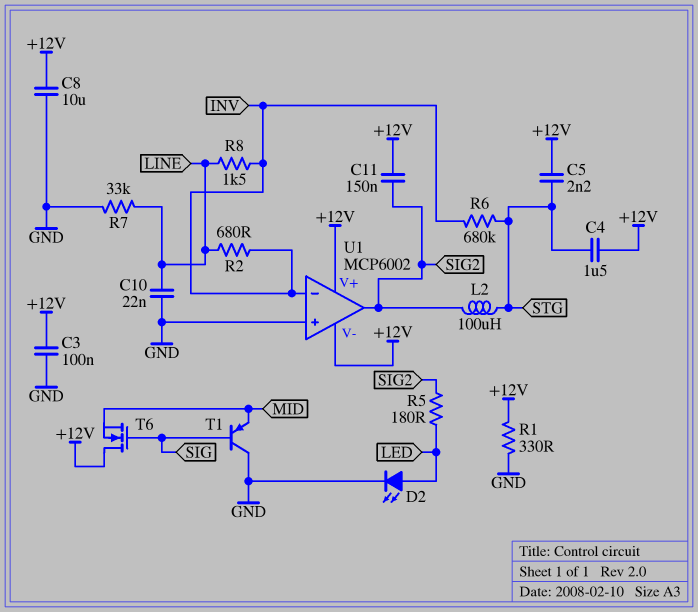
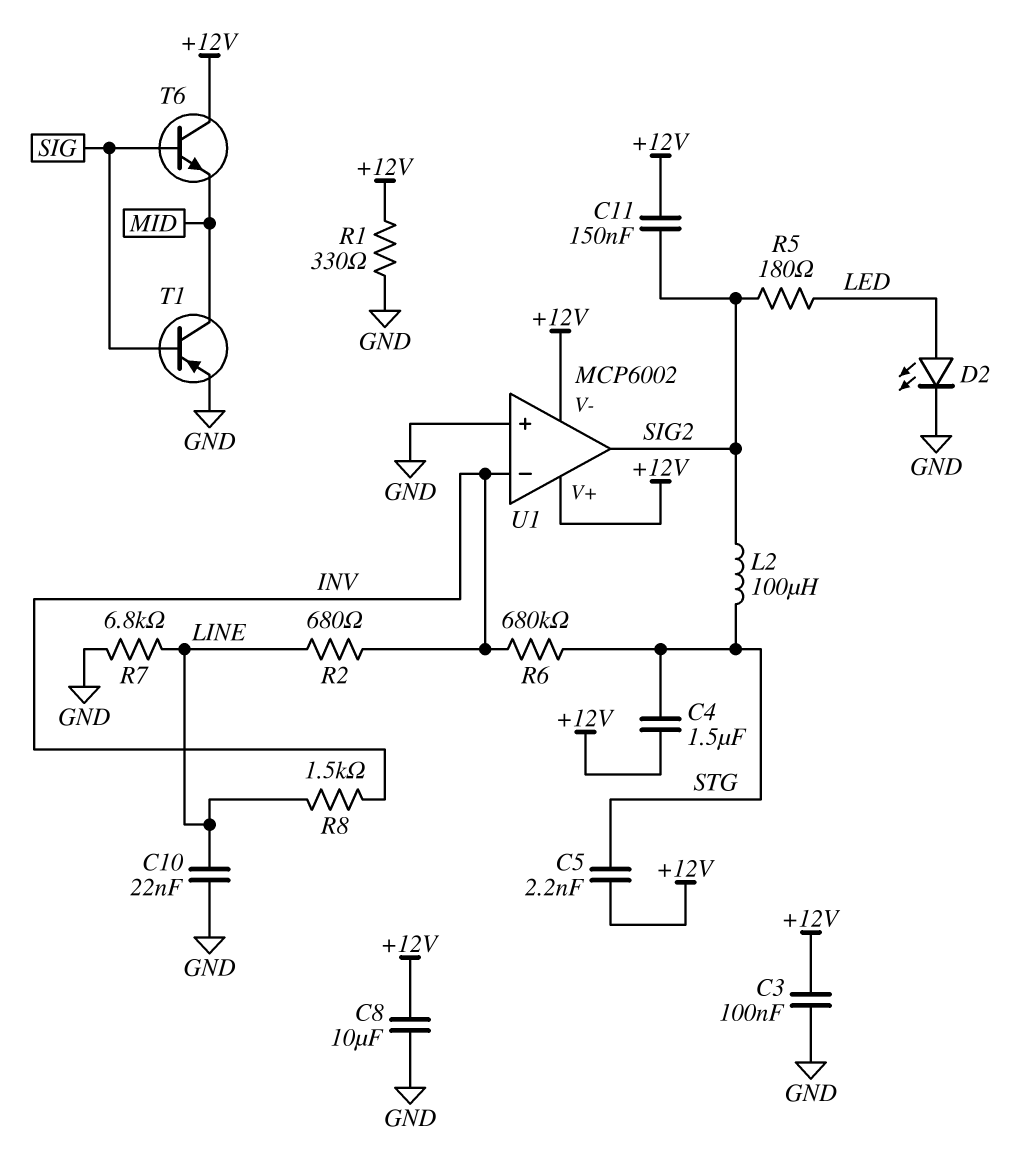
R7: 33k (GND, LINE) -> 6.8k (GND, LINE)
T1: PNP (B SIG, C GND, E MID) -> PNP (B SIG, C MID, E GND)
T6: NMOS (G SIG, D +12V, S MID) -> NPN (B SIG, C +12V, E MID)

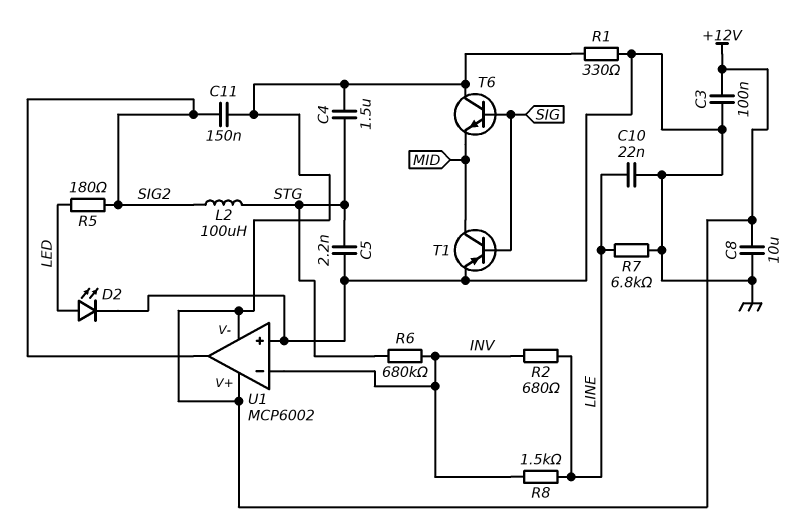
C5: 2.2nF (+12V, STG) -> 2.2nF (GND, STG)

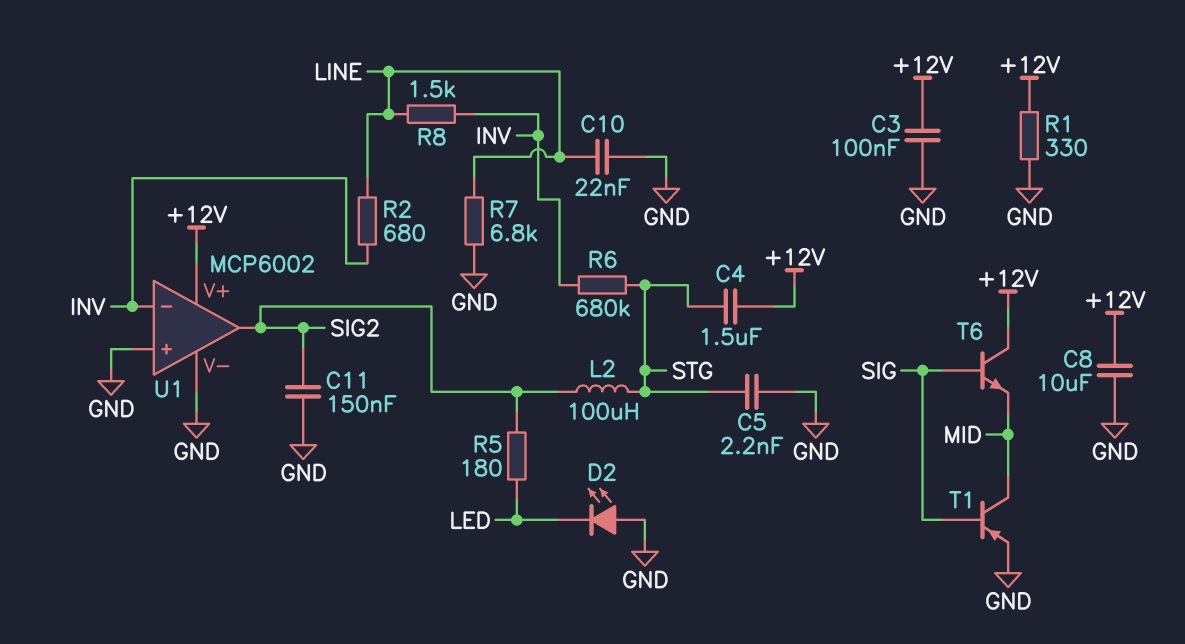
C11: 150nF (+12V, SIG2) -> 150nF (GND, SIG2)
D2: LED (A LED, K GND) -> LED (A GND, K LED)
U1 pin V-: +12V -> GND

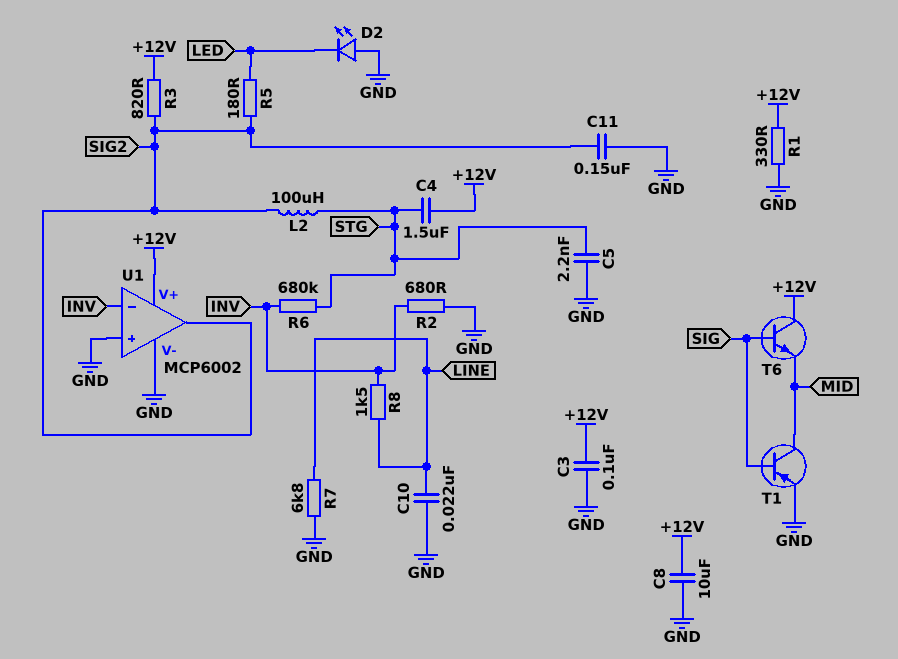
R2: 680 (INV, LINE) -> 680 (GND, INV)
R3: none -> 820 (+12V, SIG2)

